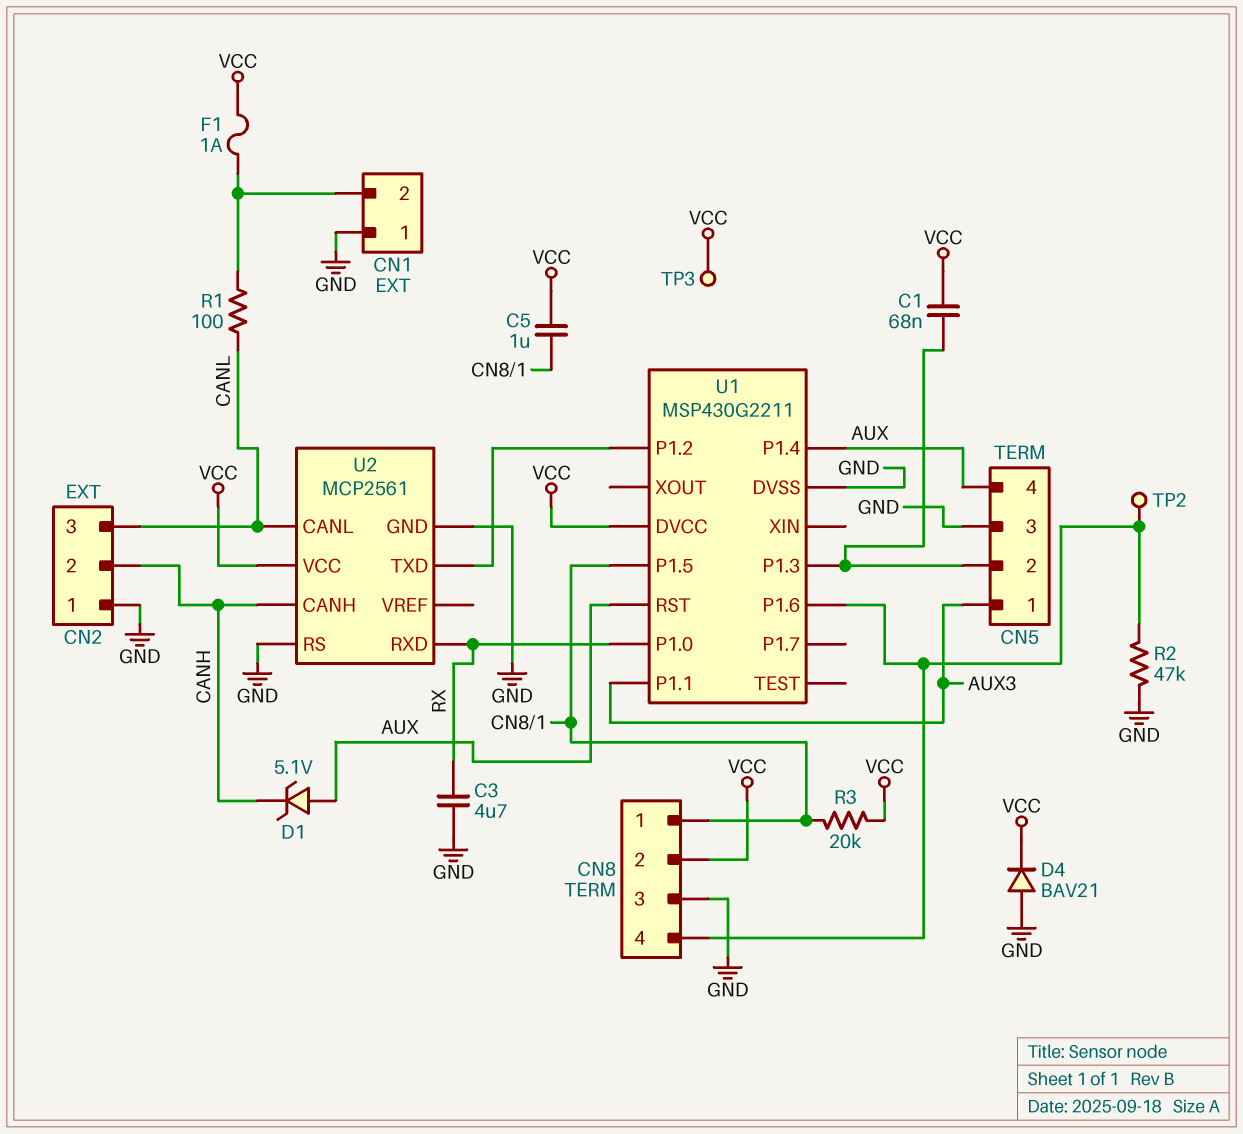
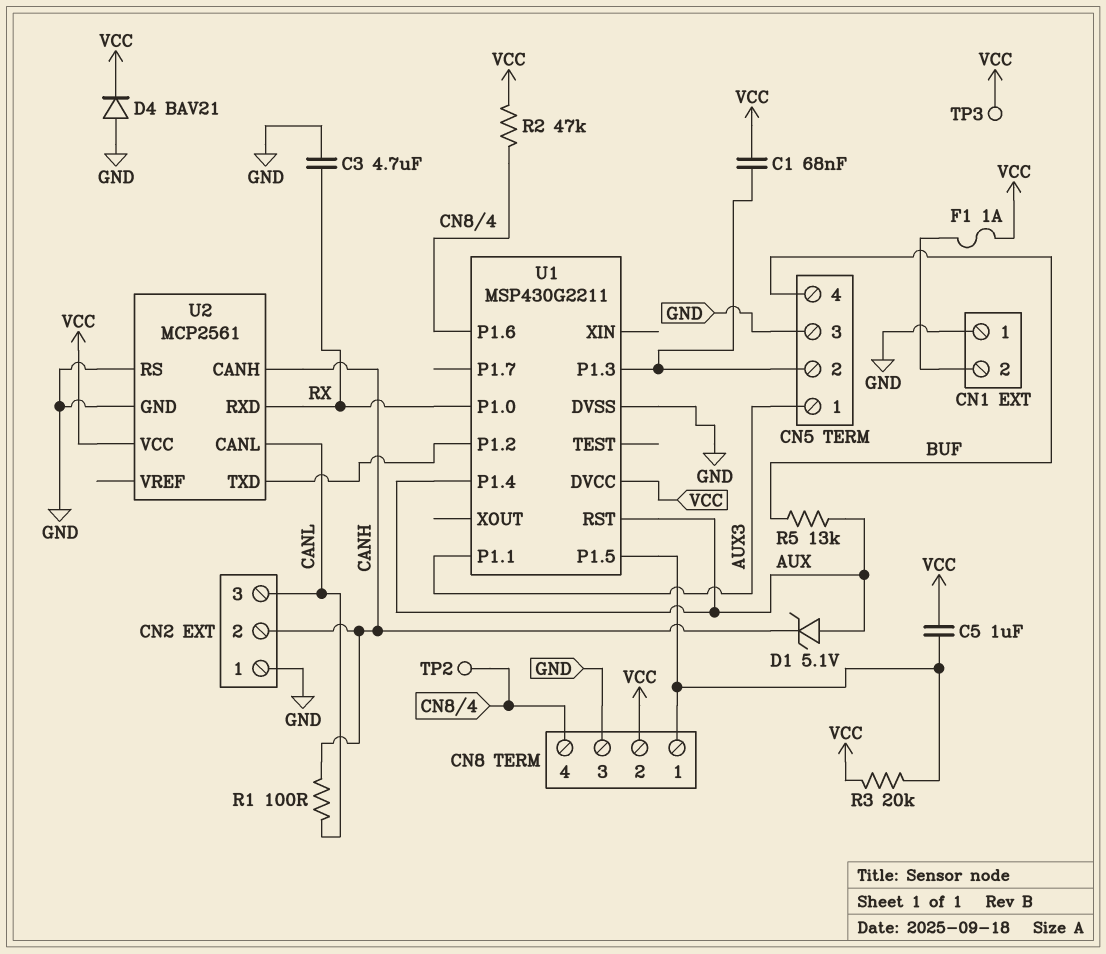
CN5 pin 4: AUX -> BUF
R1: 100 (CANL, CN1/2) -> 100 (CANH, CANL)
R2: 47k (CN8/4, GND) -> 47k (CN8/4, VCC)
R5: none -> 13k (AUX, BUF)

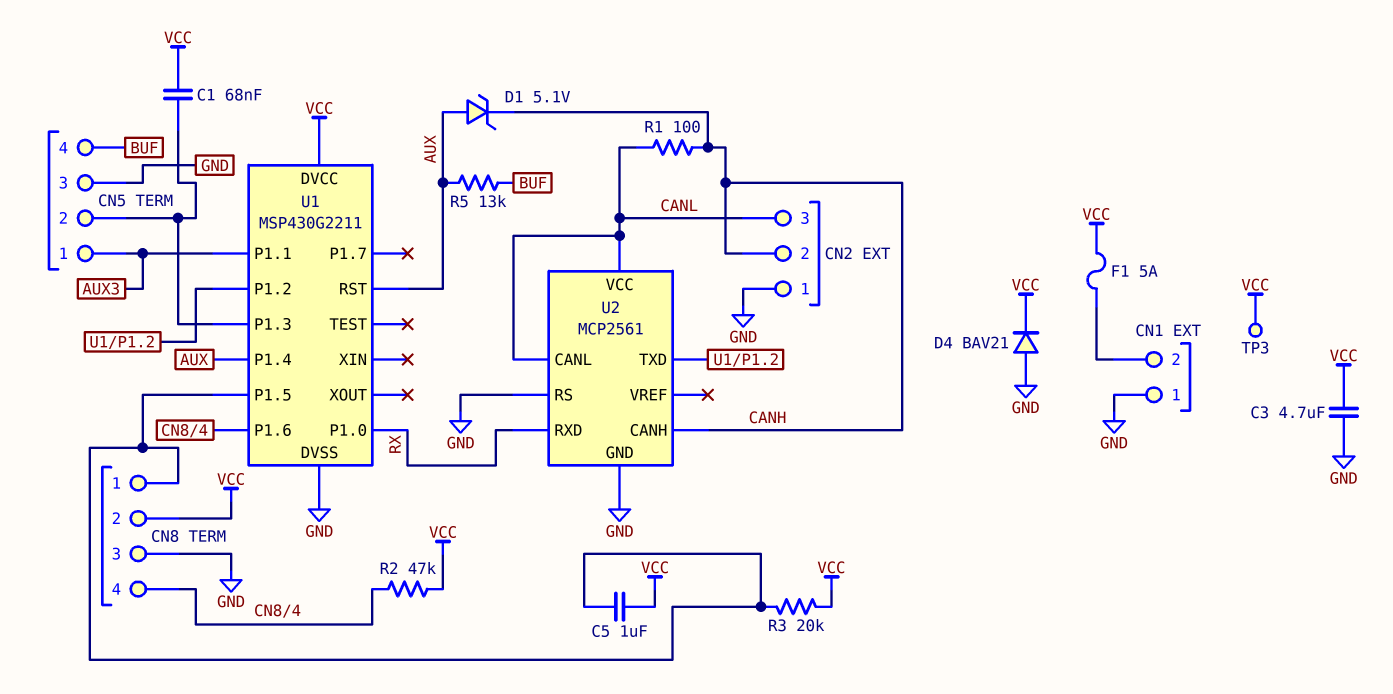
C3: 4.7uF (GND, RX) -> 4.7uF (GND, VCC)
F1: 1A (CN1/2, VCC) -> 5A (CN1/2, VCC)
TP2: test point (CN8/4) -> none
U2 pin VCC: VCC -> CANL

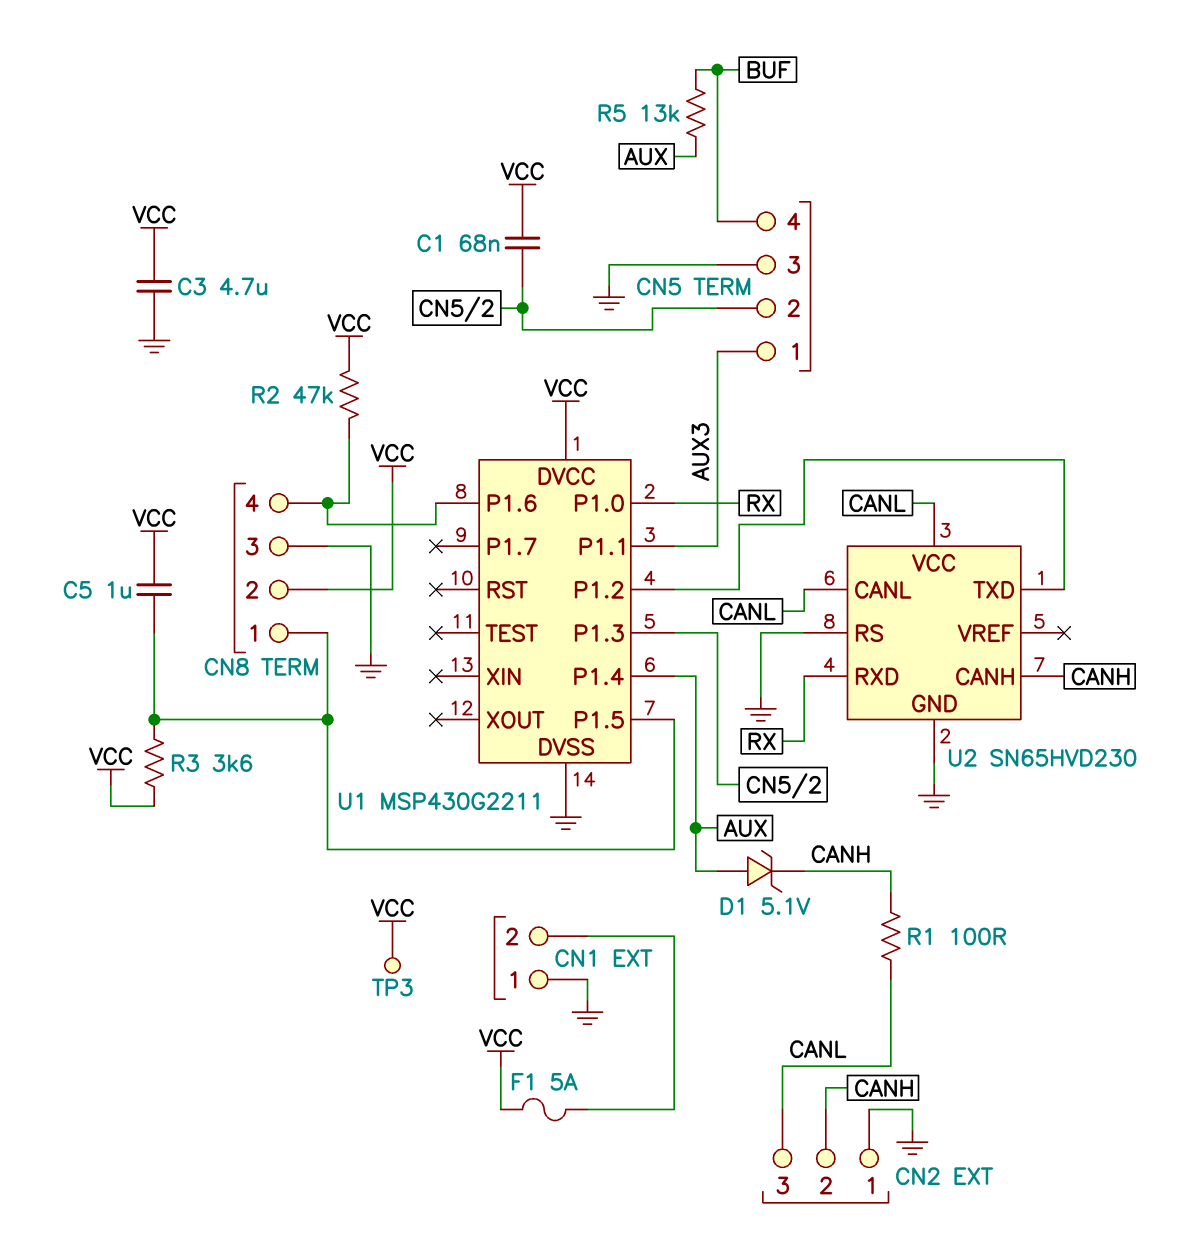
D4: diode BAV21 (A GND, K VCC) -> none
R3: 20k (CN8/1, VCC) -> 3.6k (CN8/1, VCC)
U1 pin RST: AUX -> none
U2: MCP2561 -> SN65HVD230

